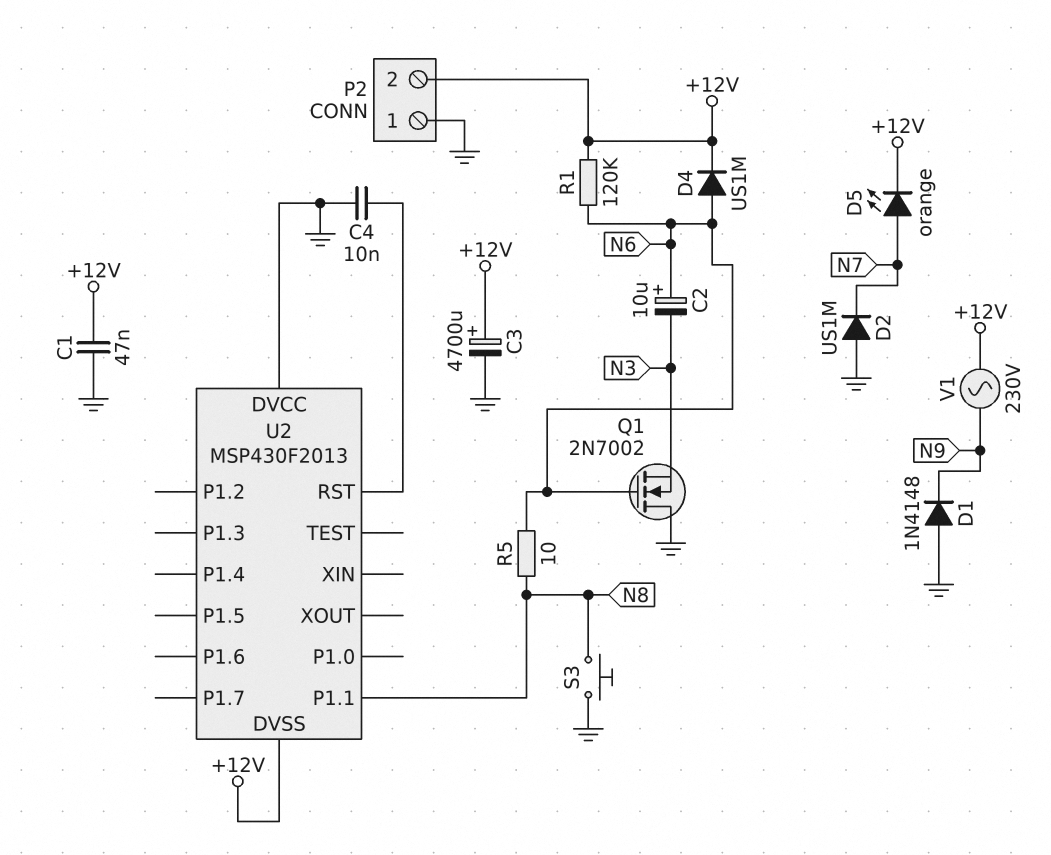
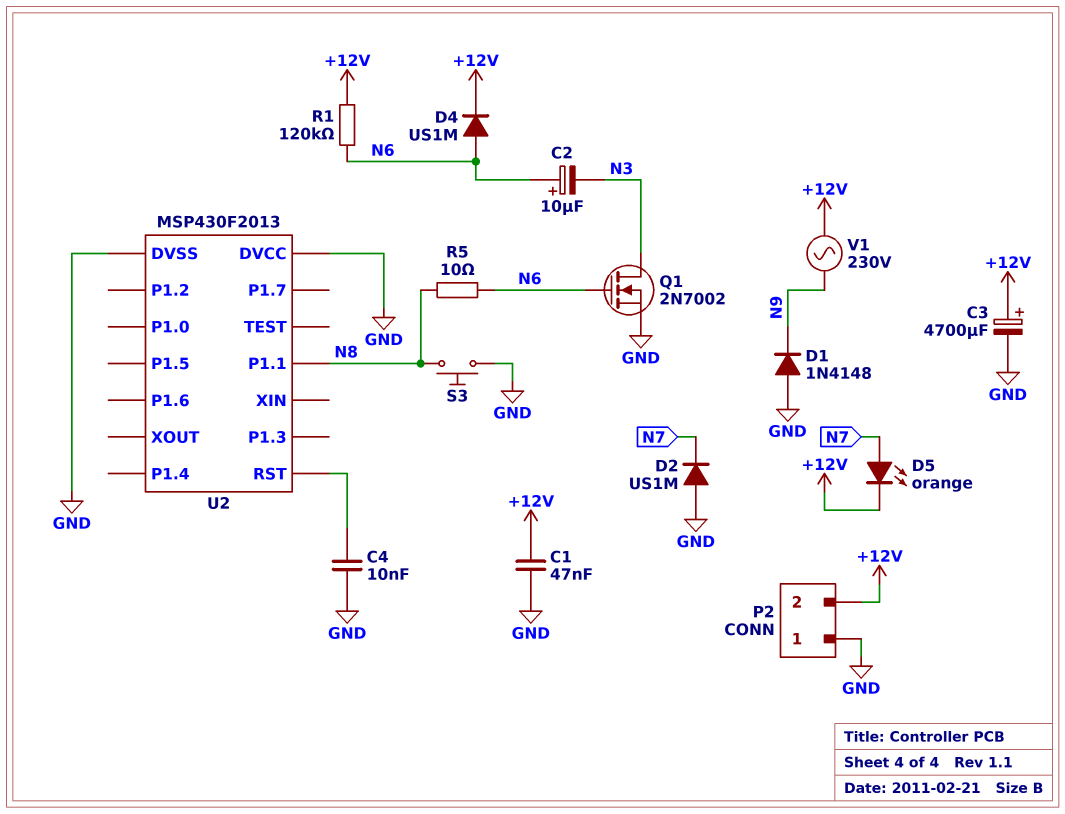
Q1: NMOS 2N7002 (G N6, D GND, S N3) -> NMOS 2N7002 (G N6, D N3, S GND)
U2 pin DVSS: +12V -> GND

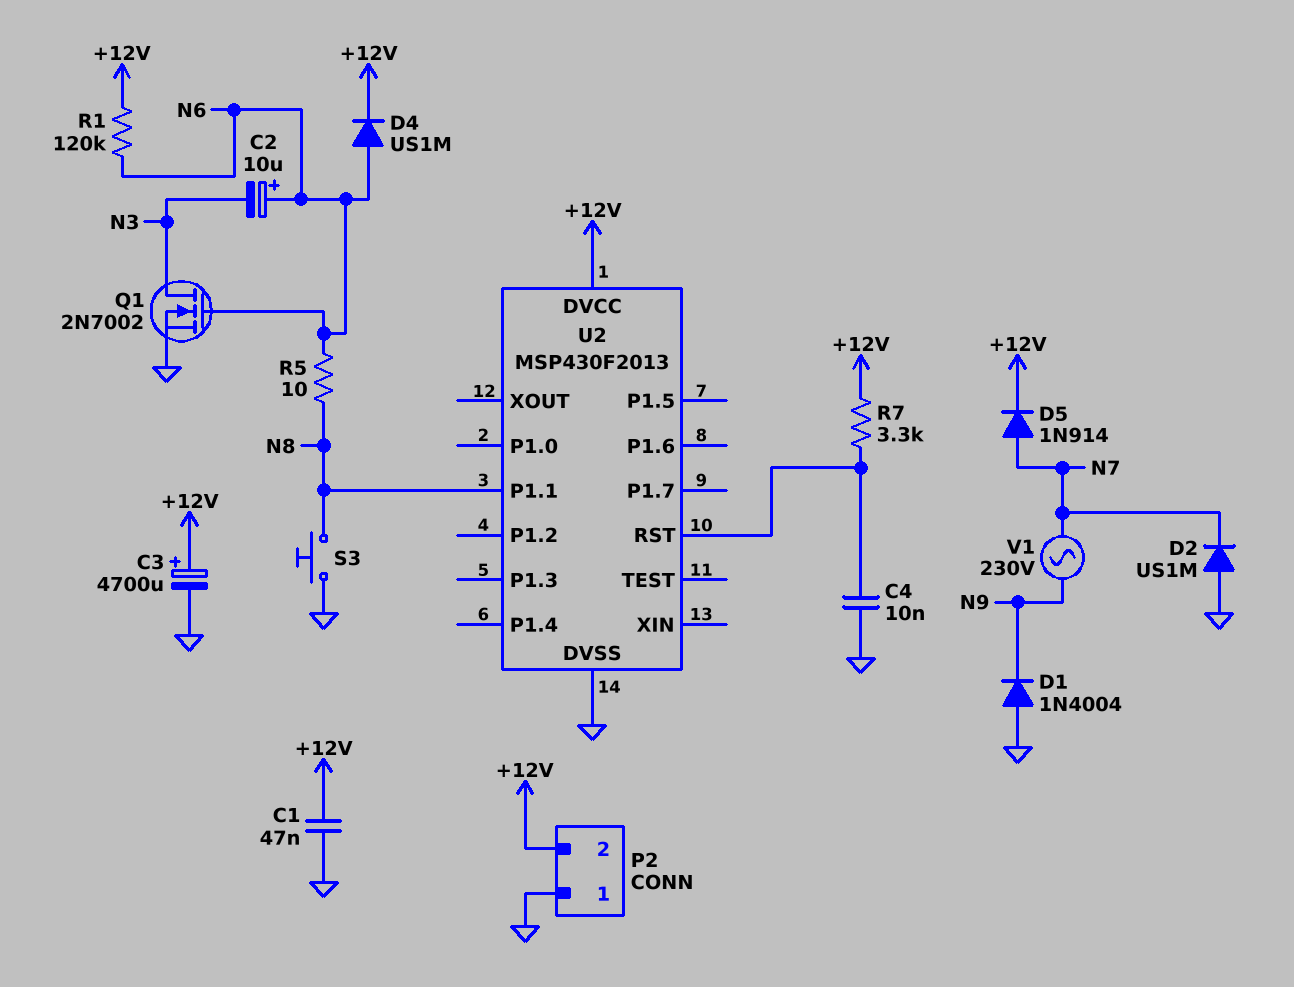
D1: diode 1N4148 (A GND, K N9) -> diode 1N4004 (A GND, K N9)
D5: LED orange (A N7, K +12V) -> diode 1N914 (A N7, K +12V)
R7: none -> 3.3k (+12V, U2/RST)
U2 pin DVCC: GND -> +12V
V1: AC 230V (+12V, N9) -> AC 230V (N7, N9)

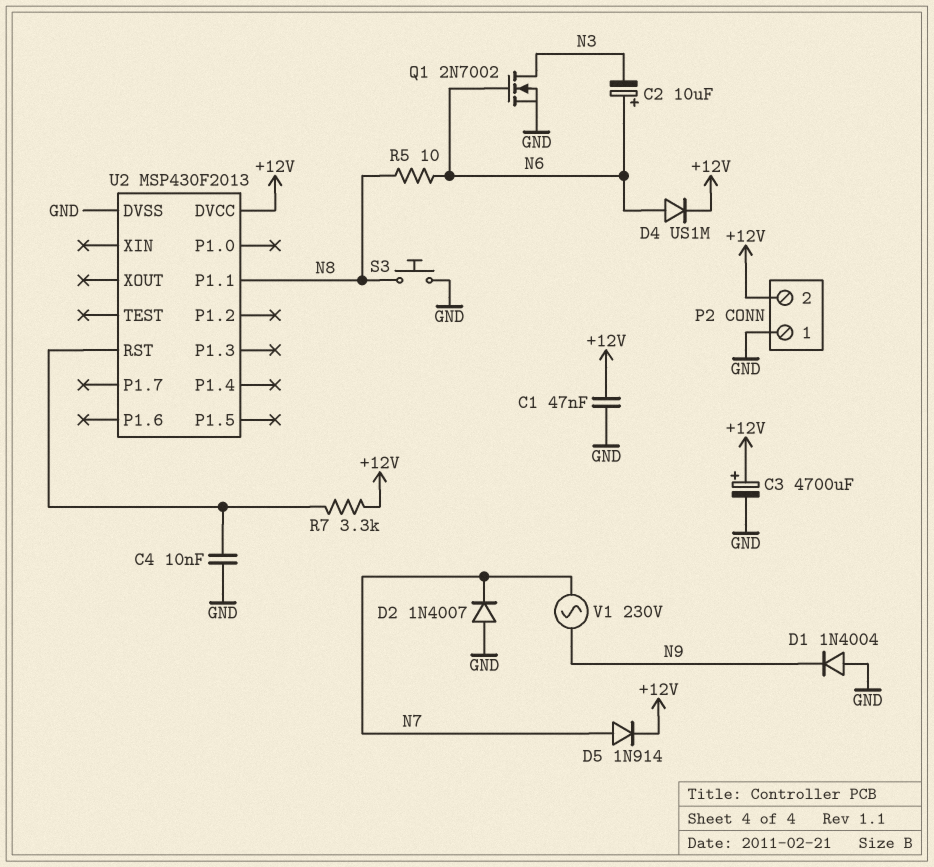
D2: diode US1M (A GND, K N7) -> diode 1N4007 (A GND, K N7)
R1: 120k (+12V, N6) -> none

